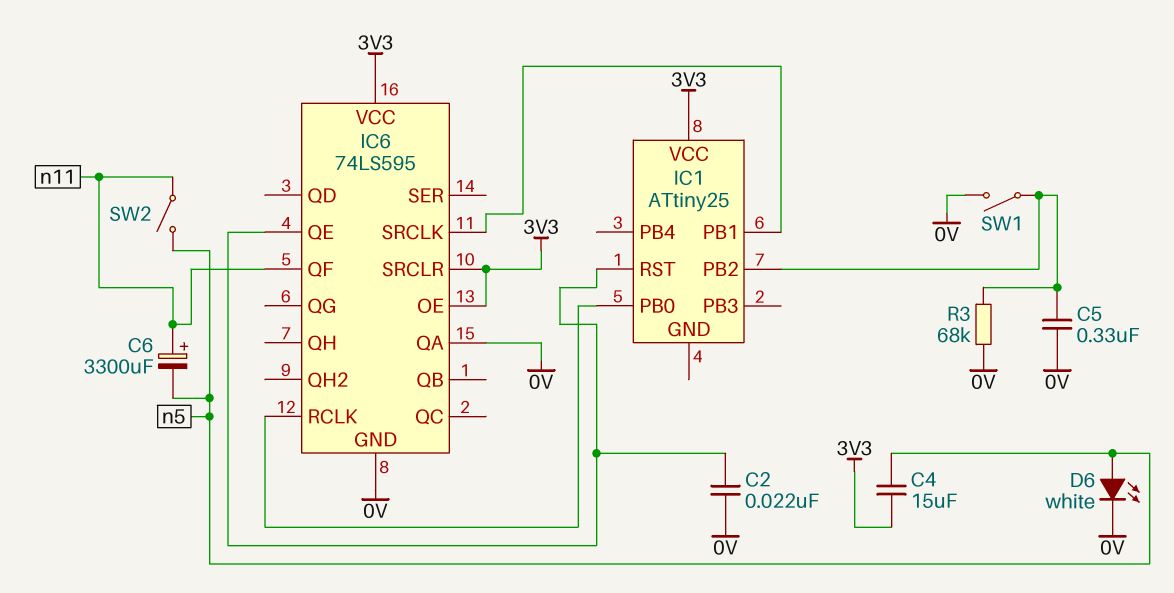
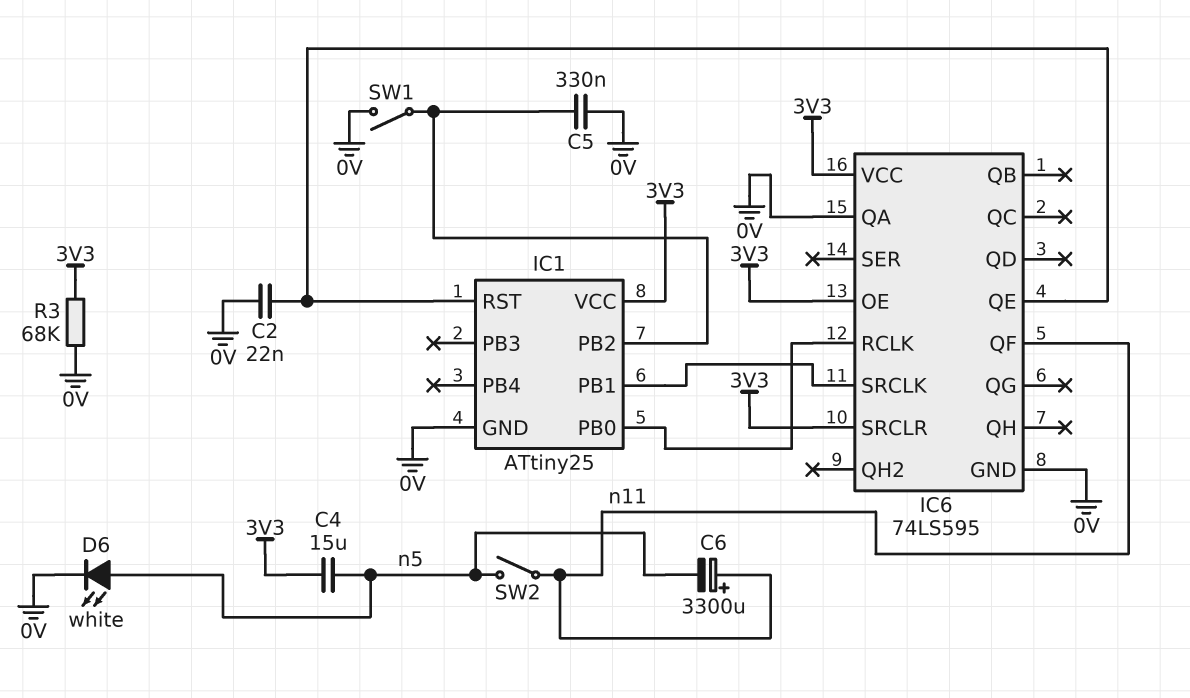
IC1 pin GND: none -> 0V
R3: 68k (0V, IC1/PB2) -> 68k (0V, 3V3)

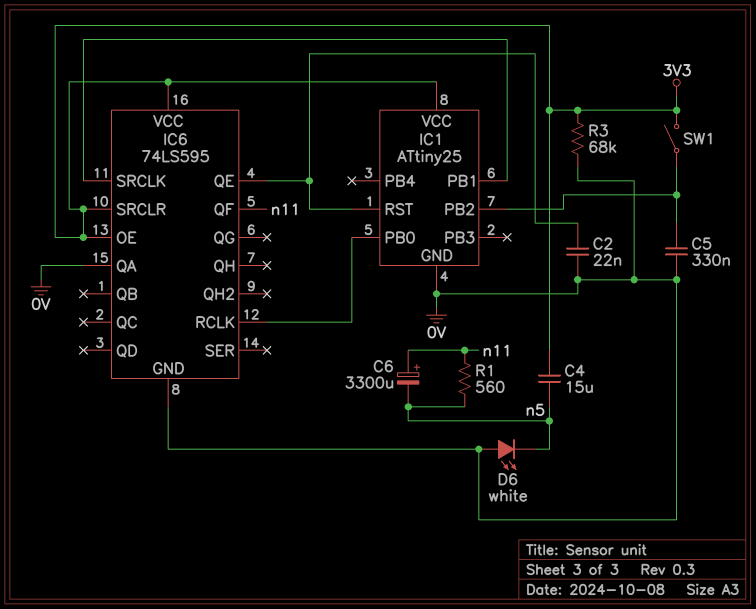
D6: LED white (A n5, K 0V) -> LED white (A 0V, K n5)
R1: none -> 560 (n5, n11)
SW1: switch (0V, IC1/PB2) -> switch (3V3, IC1/PB2)
SW2: switch (n5, n11) -> none

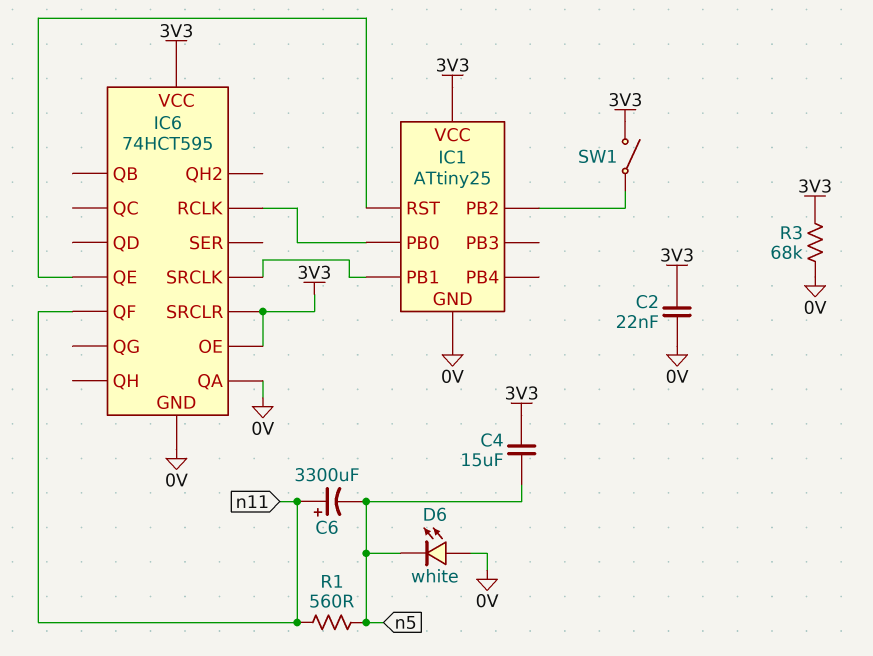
C2: 22nF (0V, IC1/RST) -> 22nF (0V, 3V3)
C5: 330nF (0V, IC1/PB2) -> none
IC6: 74LS595 -> 74HCT595

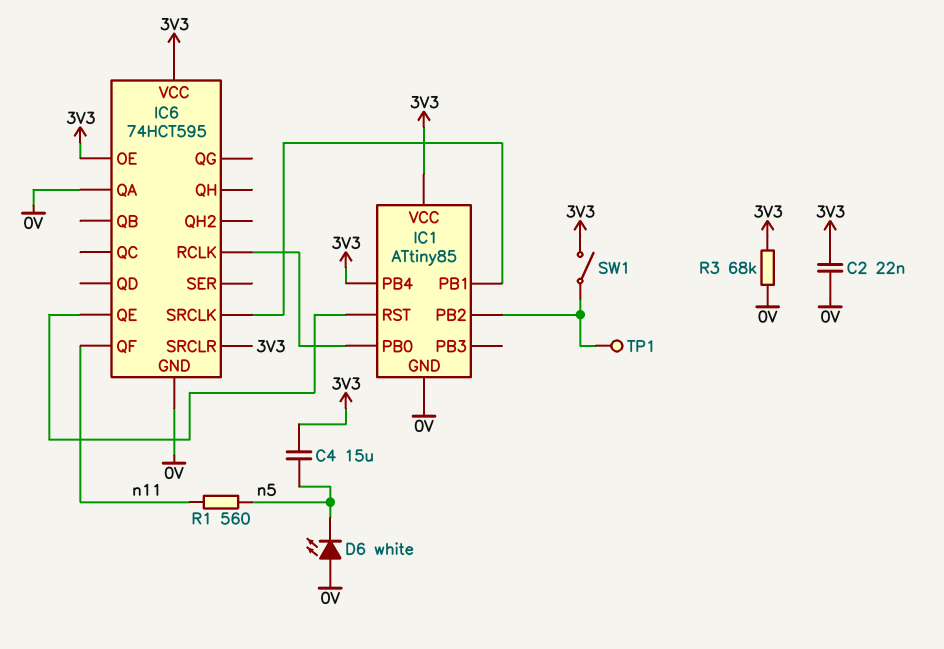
C6: 3300uF (plus n11, minus n5) -> none
IC1: ATtiny25 -> ATtiny85
IC1 pin PB4: none -> 3V3
TP1: none -> test point (IC1/PB2)

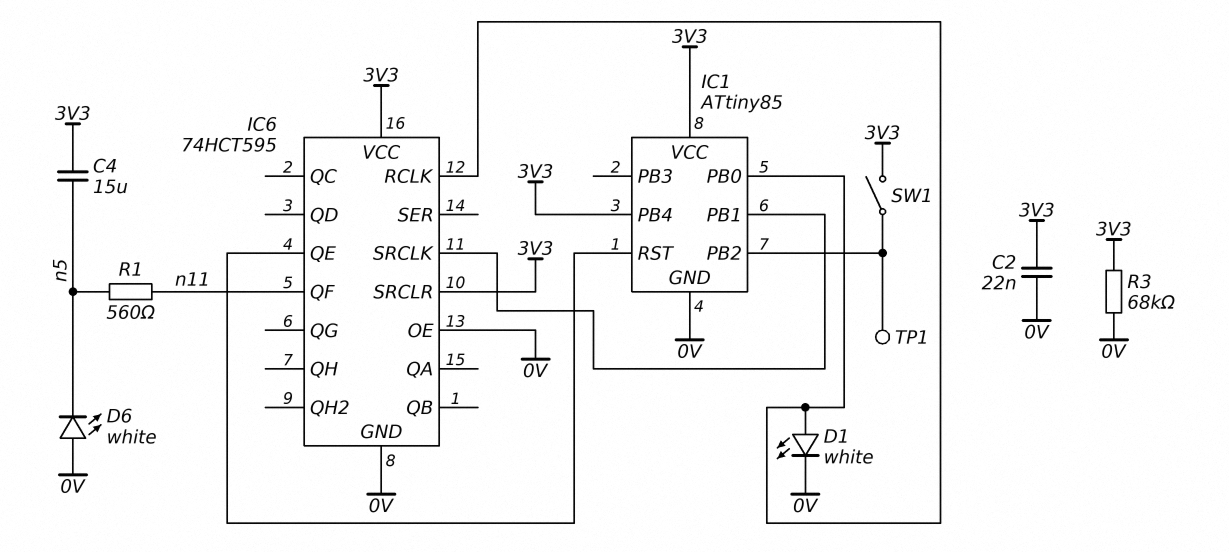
D1: none -> LED white (A IC1/PB0, K 0V)
IC6 pin OE: 3V3 -> 0V
IC6 pin QA: 0V -> none

